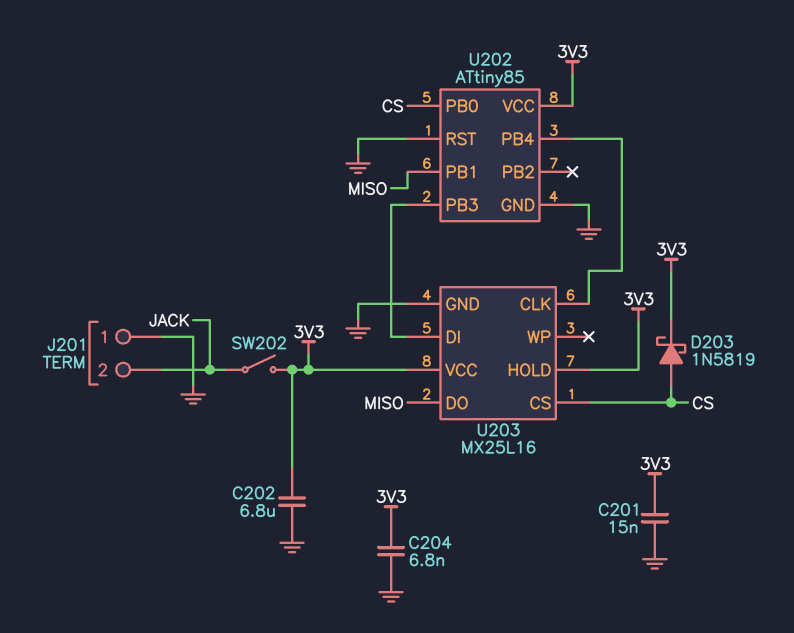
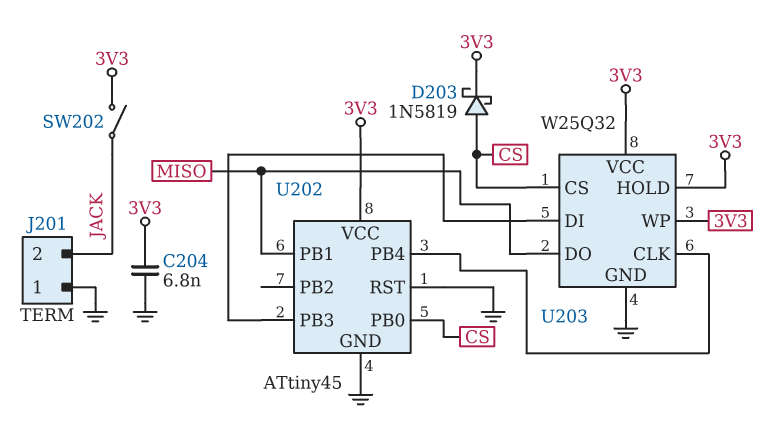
C201: 15nF (3V3, GND) -> none
C202: 6.8uF (3V3, GND) -> none
U202: ATtiny85 -> ATtiny45
U203: MX25L16 -> W25Q32
U203 pin WP: none -> 3V3

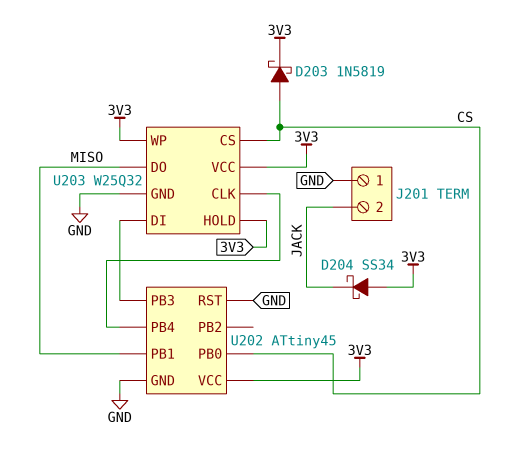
C204: 6.8nF (3V3, GND) -> none
D204: none -> schottky SS34 (A 3V3, K JACK)
SW202: switch (3V3, JACK) -> none

